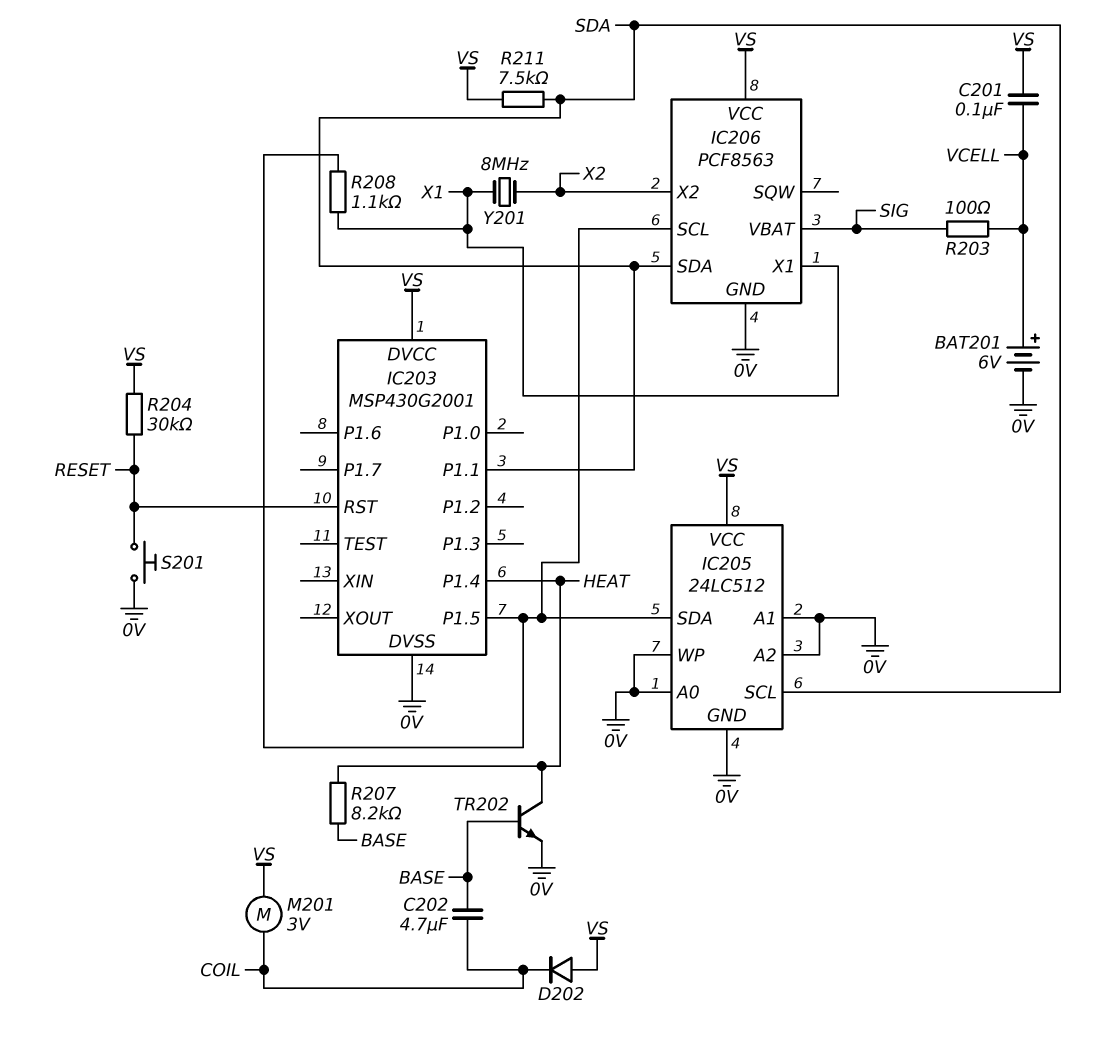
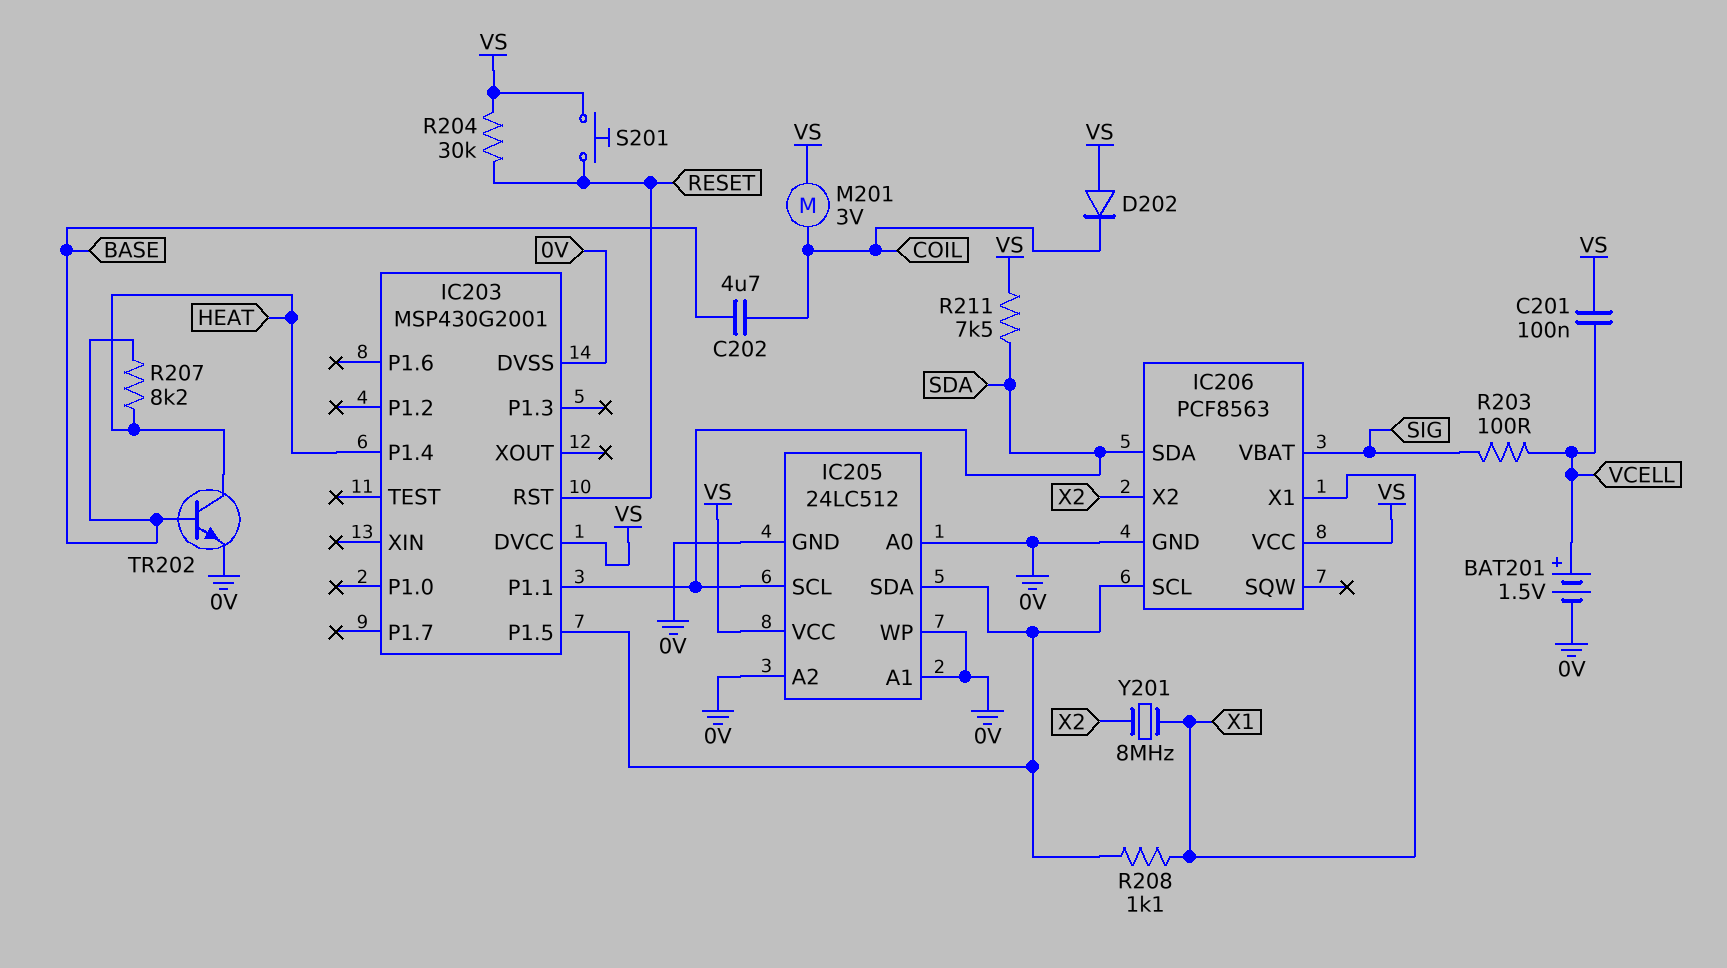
BAT201: 6V (plus VCELL, minus 0V) -> 1.5V (plus VCELL, minus 0V)
S201: button (0V, RESET) -> button (RESET, VS)

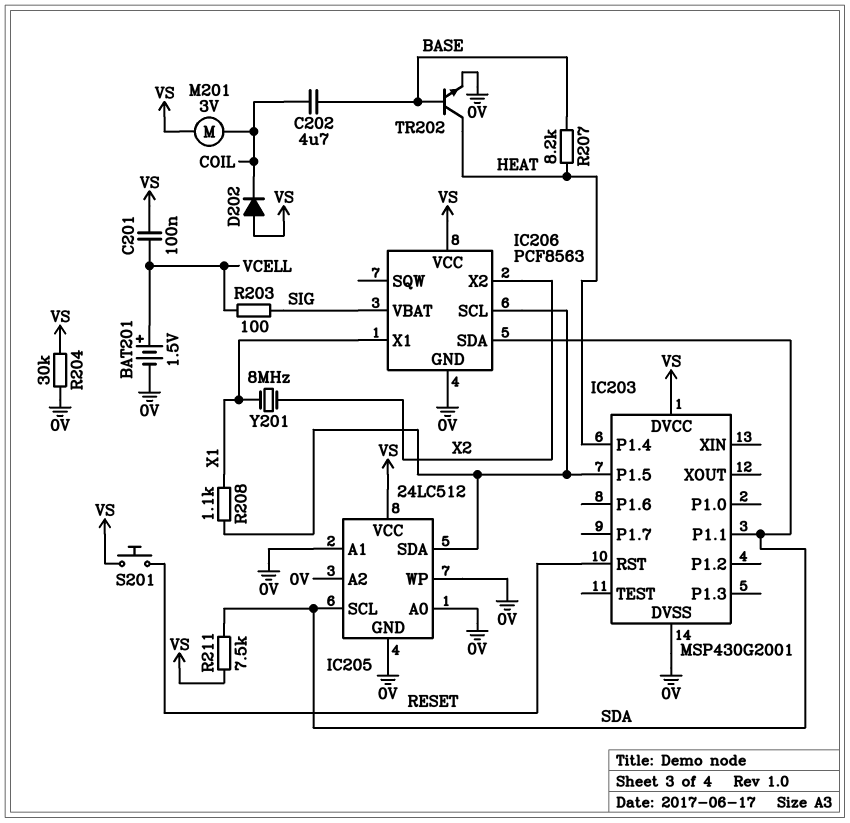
R204: 30k (RESET, VS) -> 30k (0V, VS)

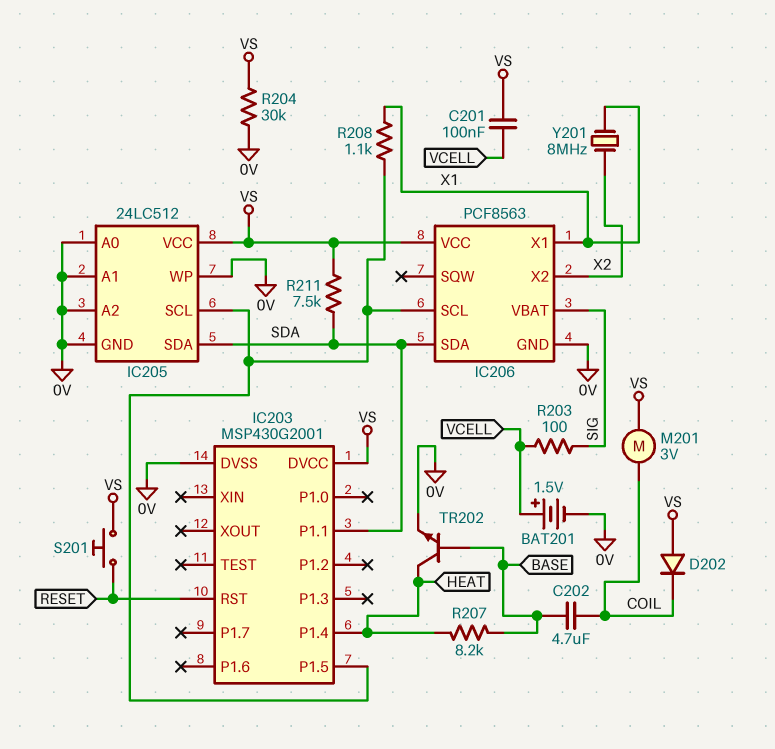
IC205 pin SCL: SDA -> IC203/P1.5
IC205 pin SDA: IC203/P1.5 -> SDA

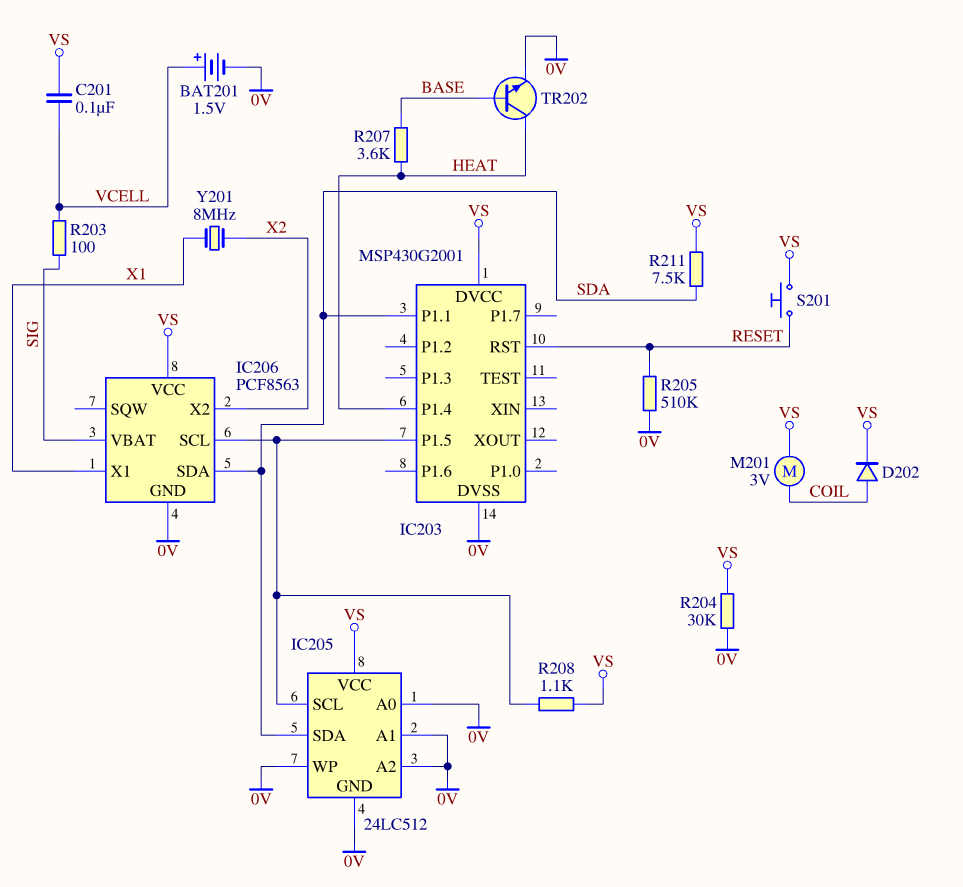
C202: 4.7uF (BASE, COIL) -> none
D202: diode (A VS, K COIL) -> diode (A COIL, K VS)
R205: none -> 510k (0V, RESET)
R207: 8.2k (BASE, HEAT) -> 3.6k (BASE, HEAT)
R208: 1.1k (IC203/P1.5, X1) -> 1.1k (IC203/P1.5, VS)

